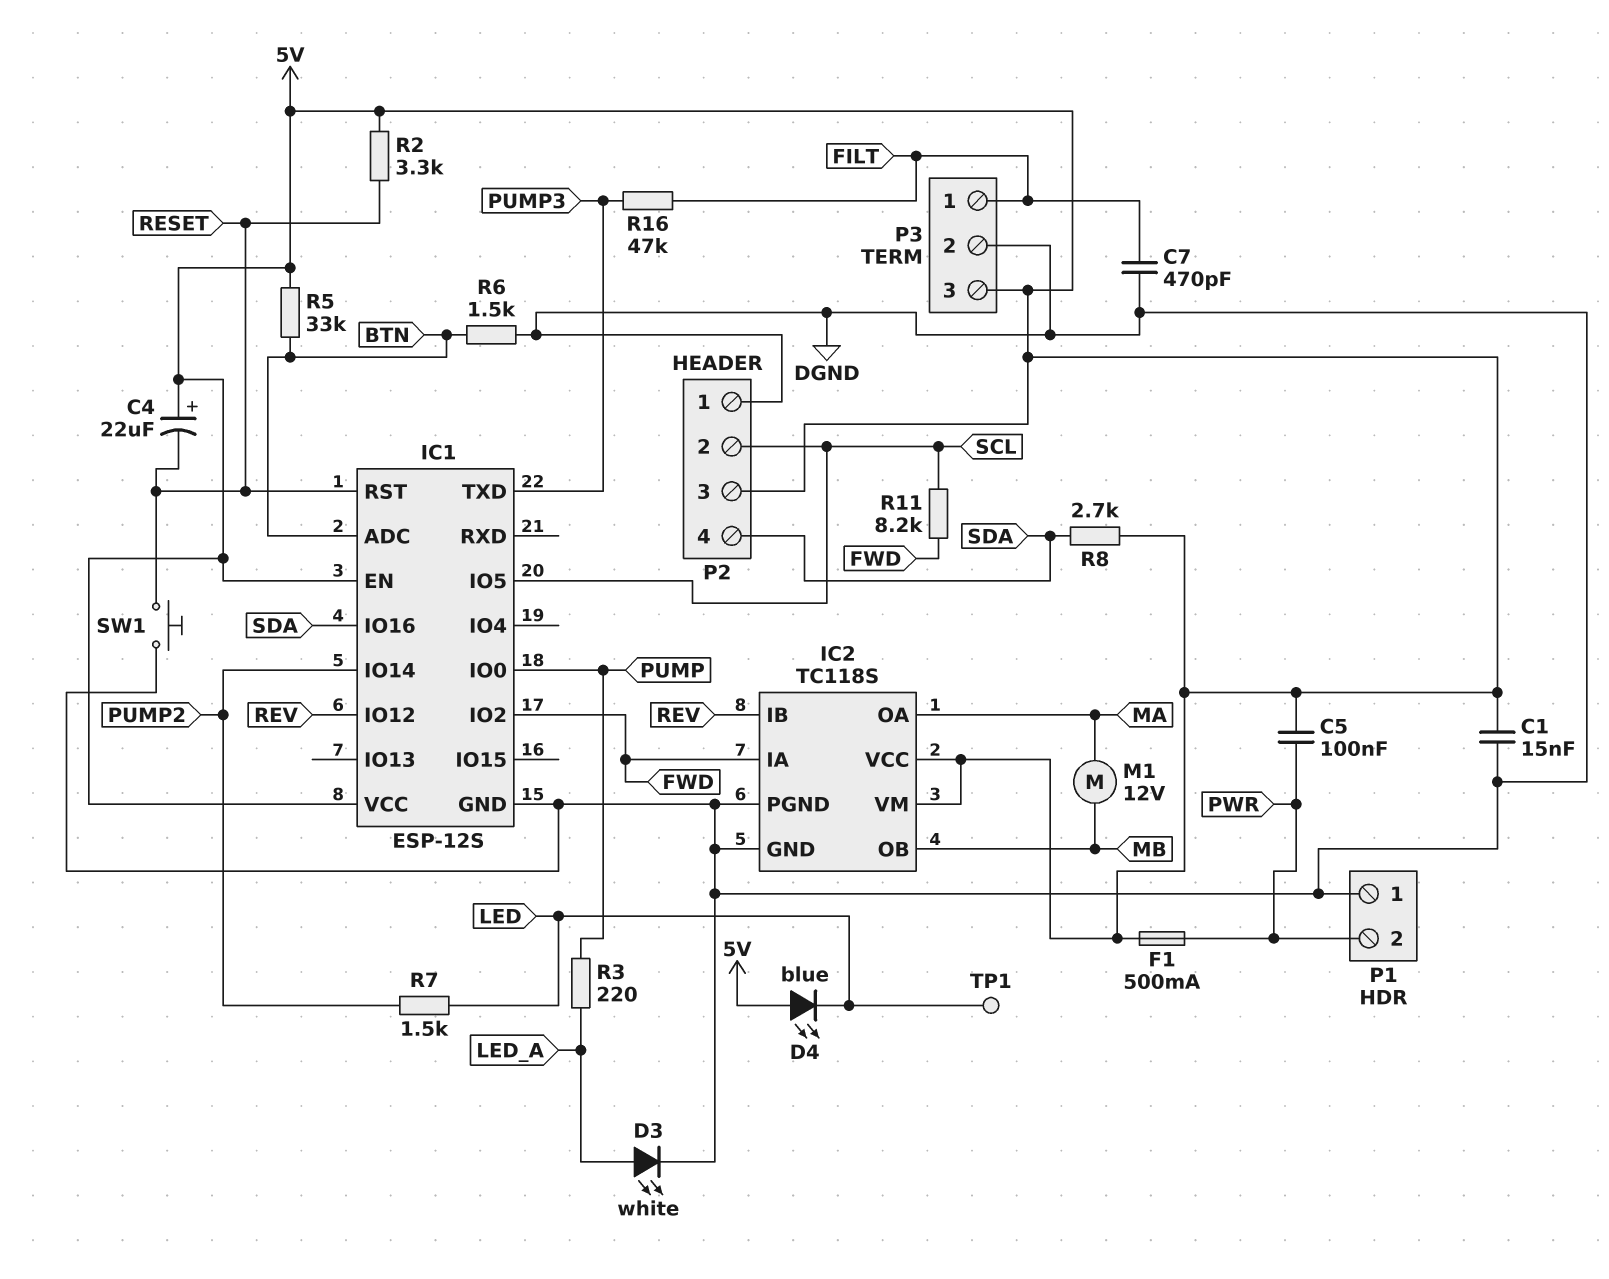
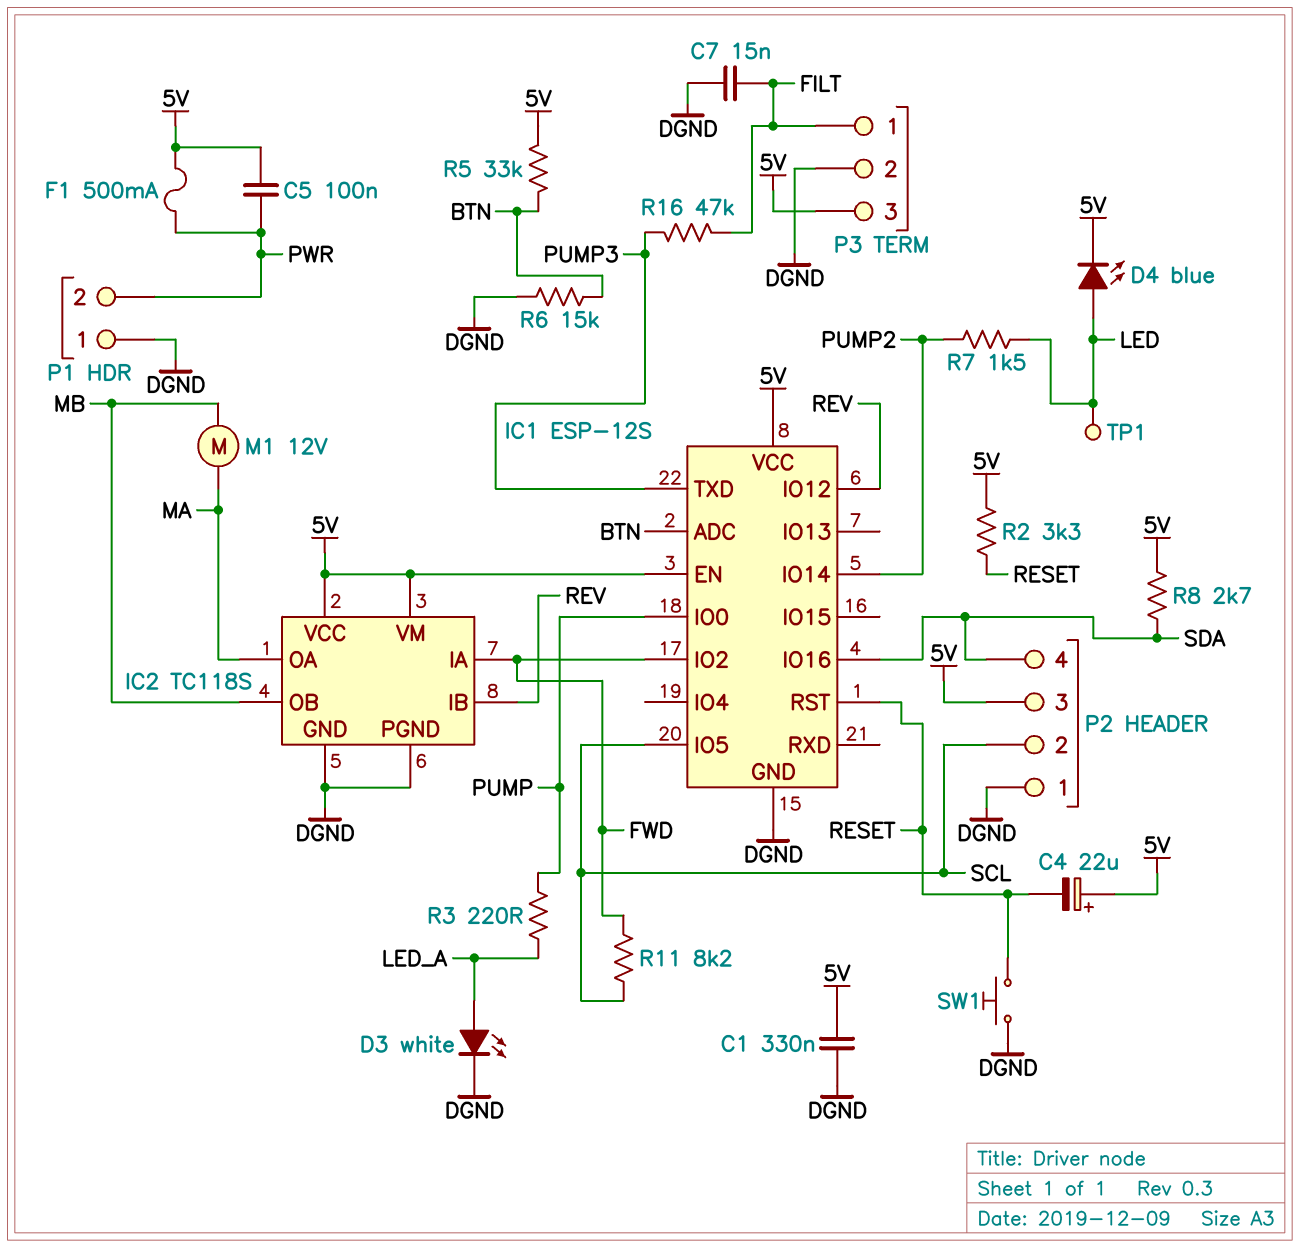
C1: 15nF (5V, DGND) -> 330nF (5V, DGND)
C7: 470pF (DGND, FILT) -> 15nF (DGND, FILT)
D4: LED blue (A 5V, K LED) -> LED blue (A LED, K 5V)
R6: 1.5k (BTN, DGND) -> 15k (BTN, DGND)

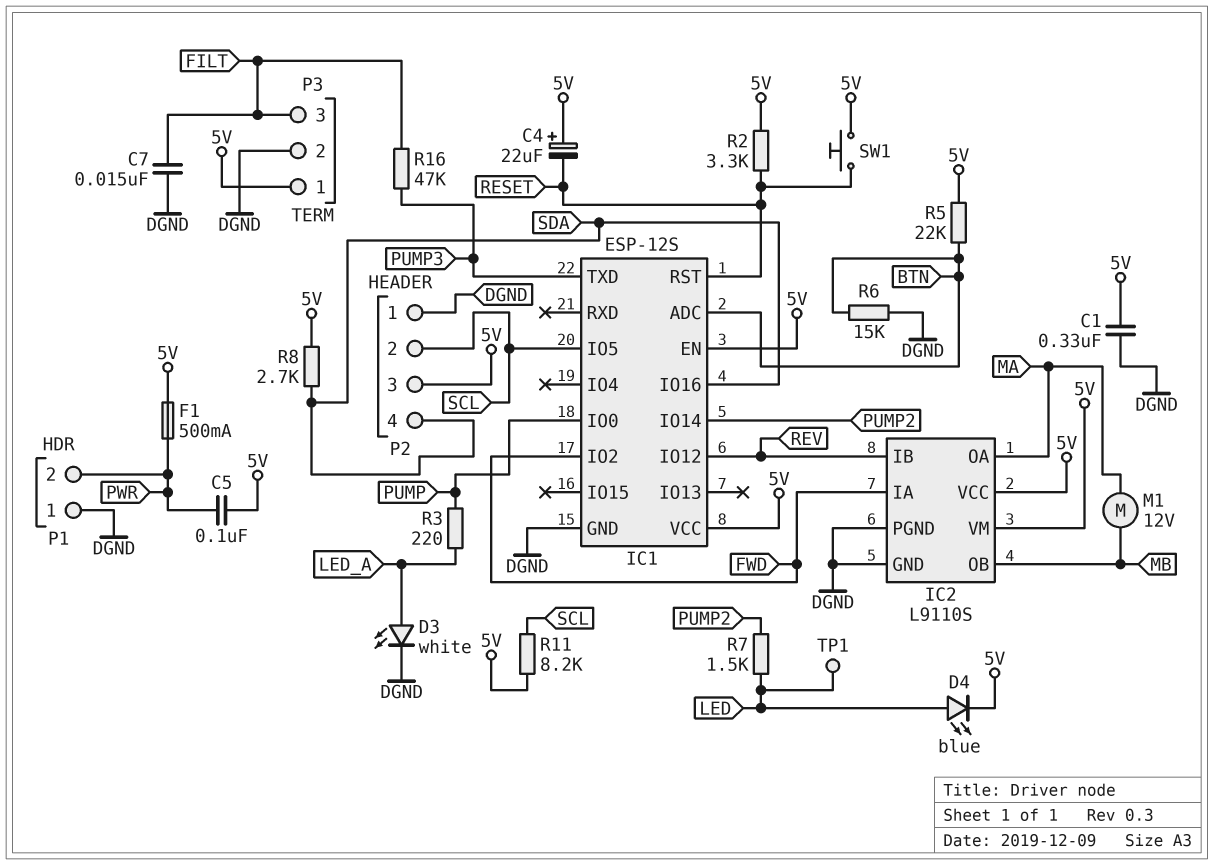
IC2: TC118S -> L9110S
P3 pin 1: FILT -> 5V
P3 pin 3: 5V -> FILT
R5: 33k (5V, BTN) -> 22k (5V, BTN)
R11: 8.2k (FWD, SCL) -> 8.2k (5V, SCL)
SW1: button (DGND, RESET) -> button (5V, RESET)

